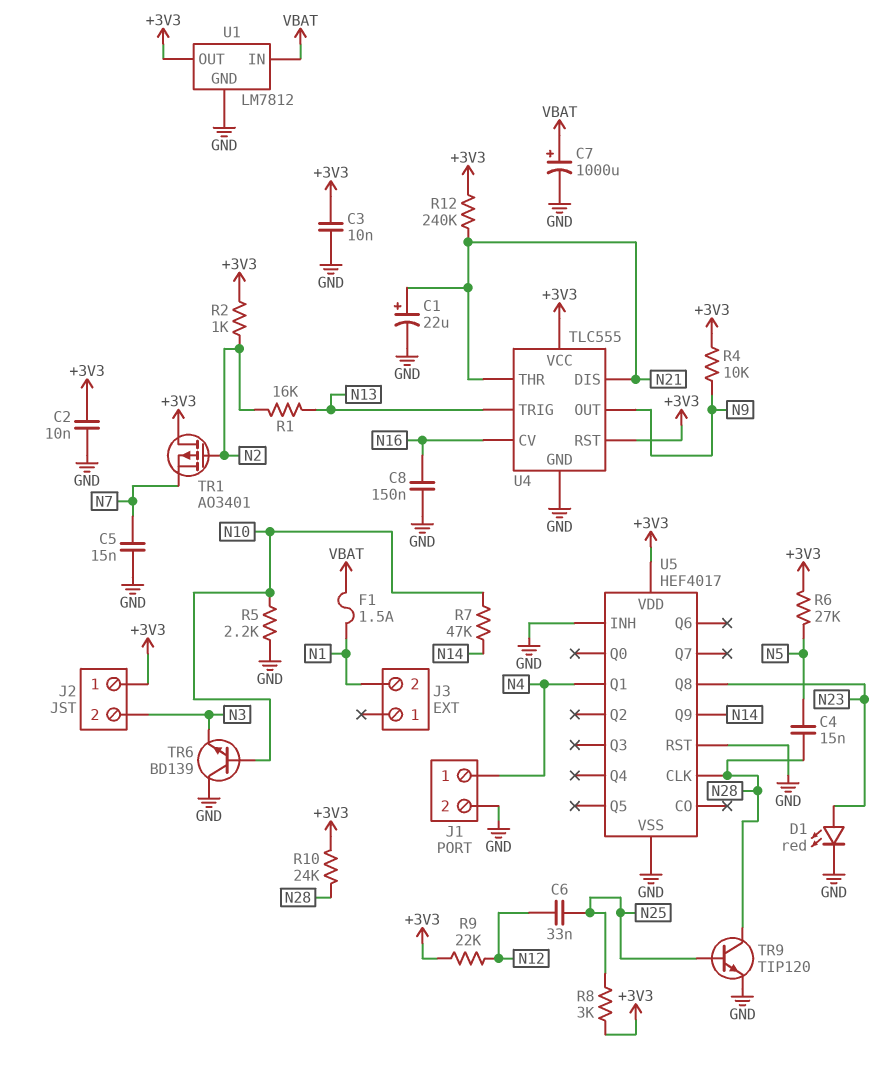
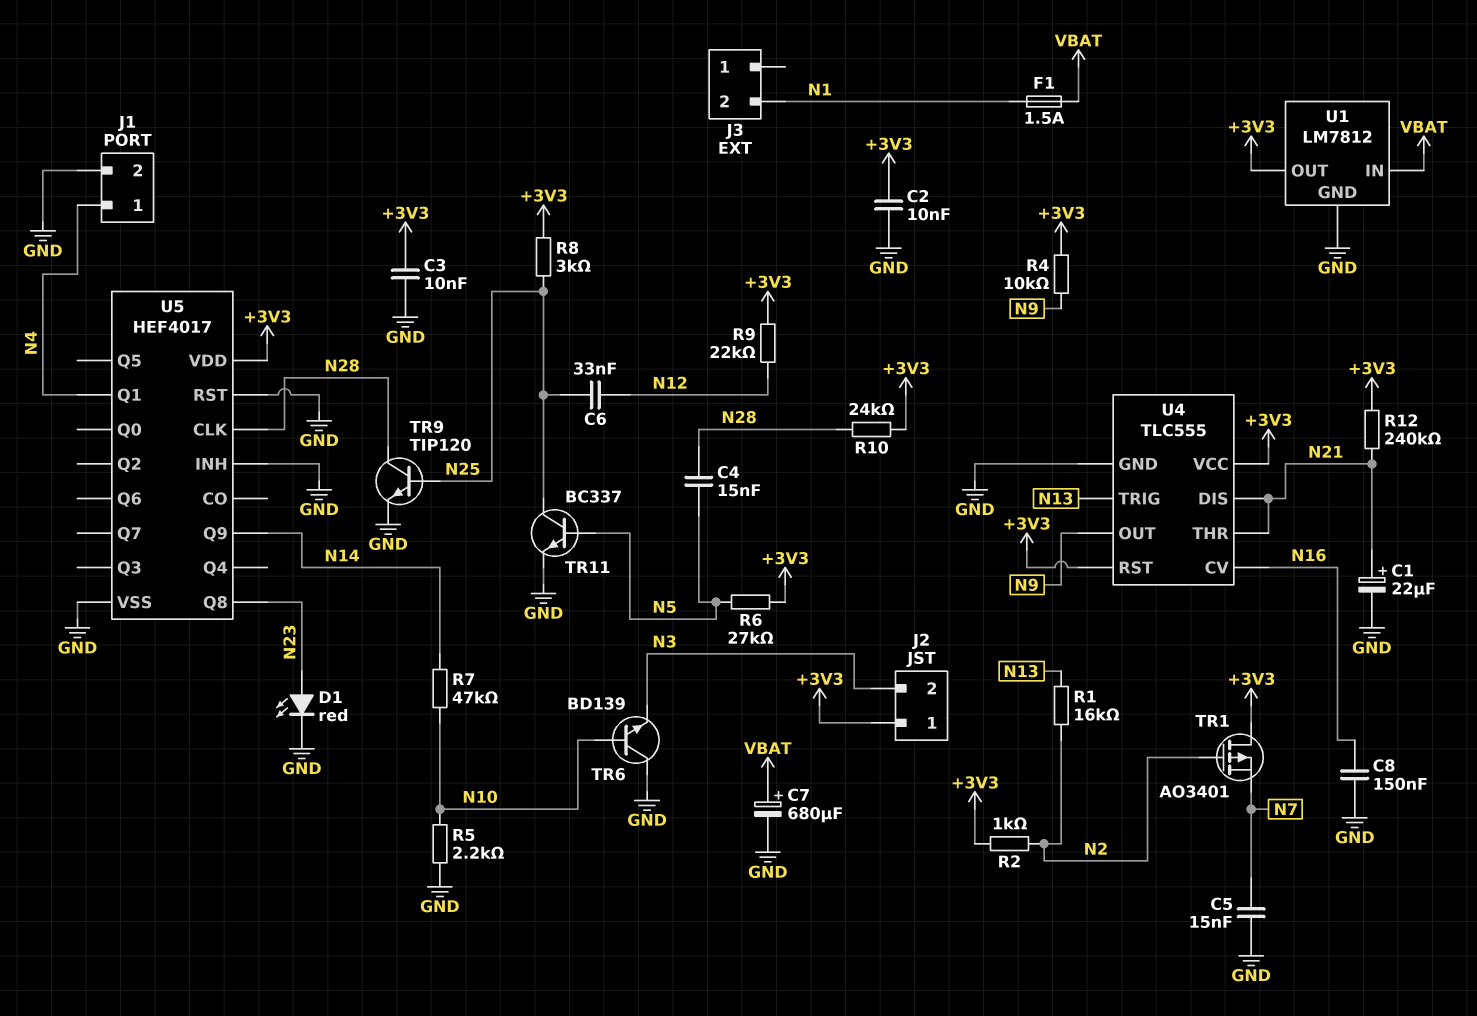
C7: 1000uF (plus VBAT, minus GND) -> 680uF (plus VBAT, minus GND)
TR11: none -> NPN BC337 (B N5, C N25, E GND)

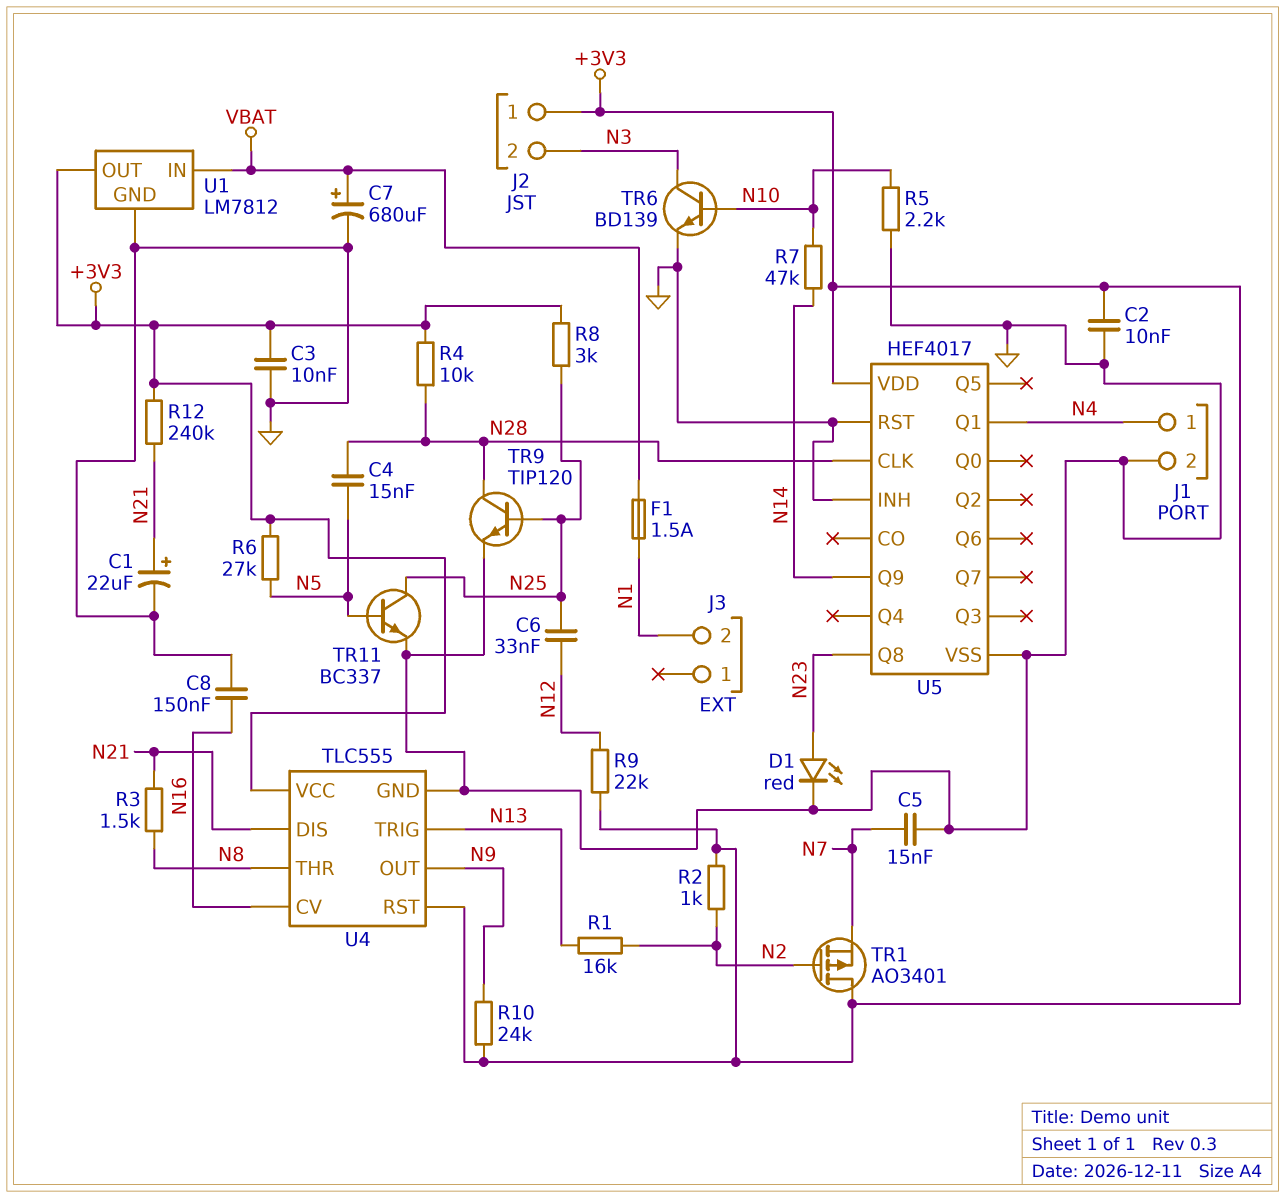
R3: none -> 1.5k (N8, N21)
R4: 10k (+3V3, N9) -> 10k (+3V3, N28)
R10: 24k (+3V3, N28) -> 24k (+3V3, N9)
TR6: NPN BD139 (B N10, C GND, E N3) -> NPN BD139 (B N10, C N3, E GND)
U4 pin THR: N21 -> N8

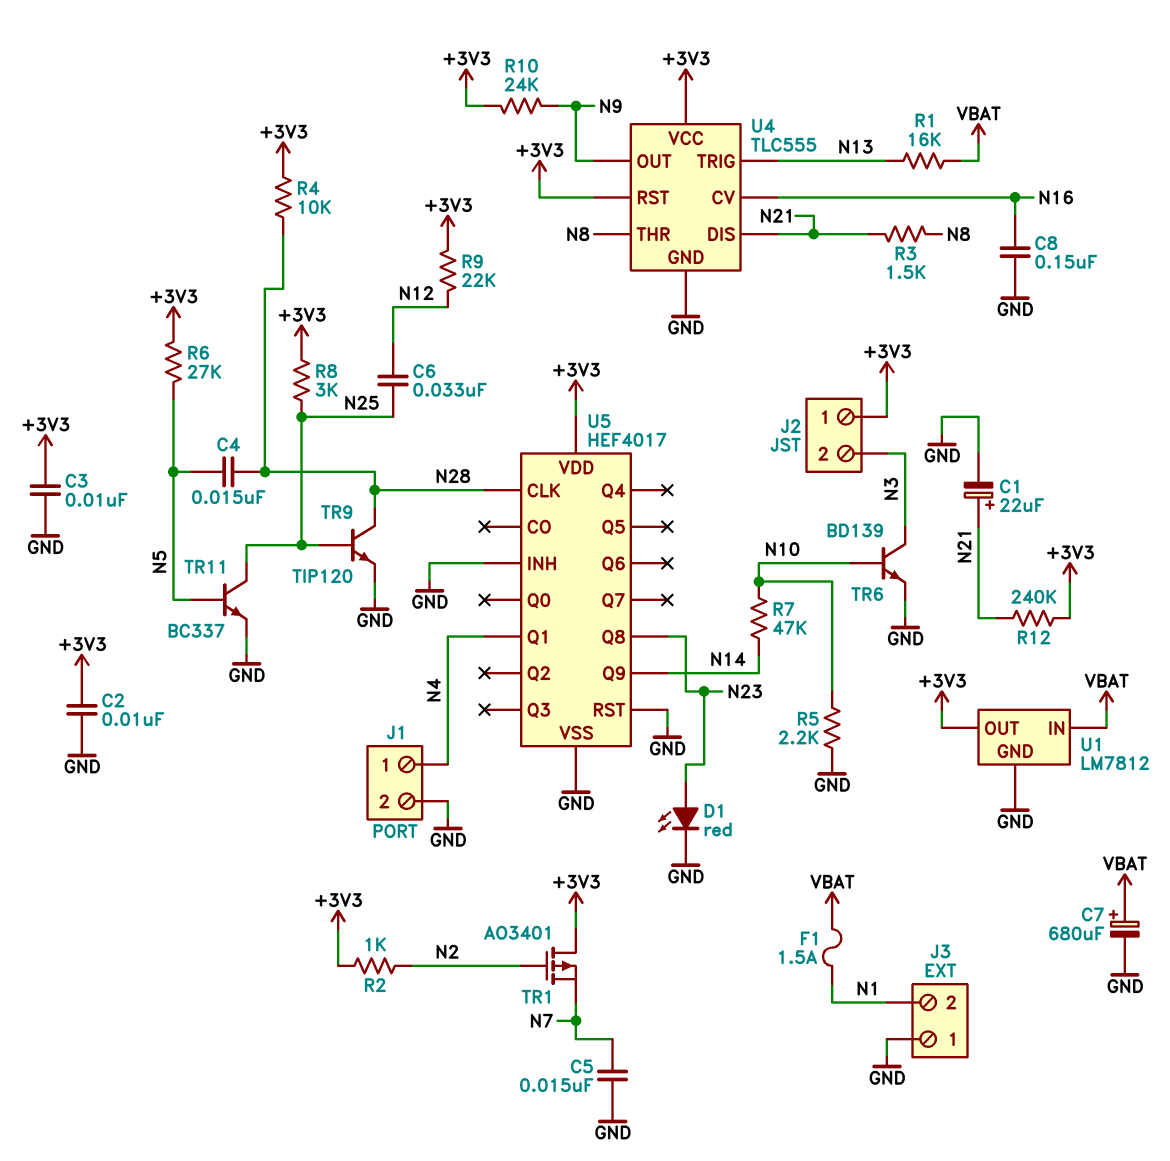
J3 pin 1: none -> GND
R1: 16k (N2, N13) -> 16k (N13, VBAT)

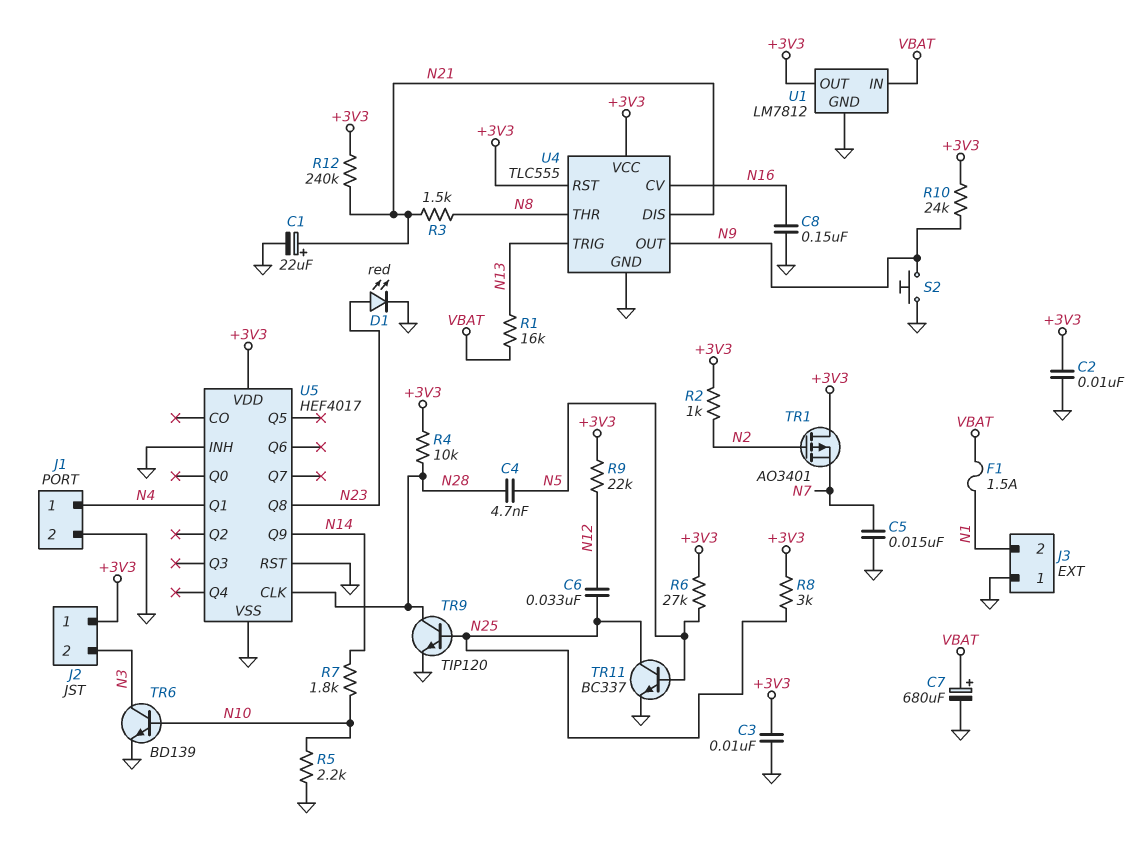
C4: 15nF (N5, N28) -> 4.7nF (N5, N28)
R7: 47k (N10, N14) -> 1.8k (N10, N14)
S2: none -> button (GND, N9)

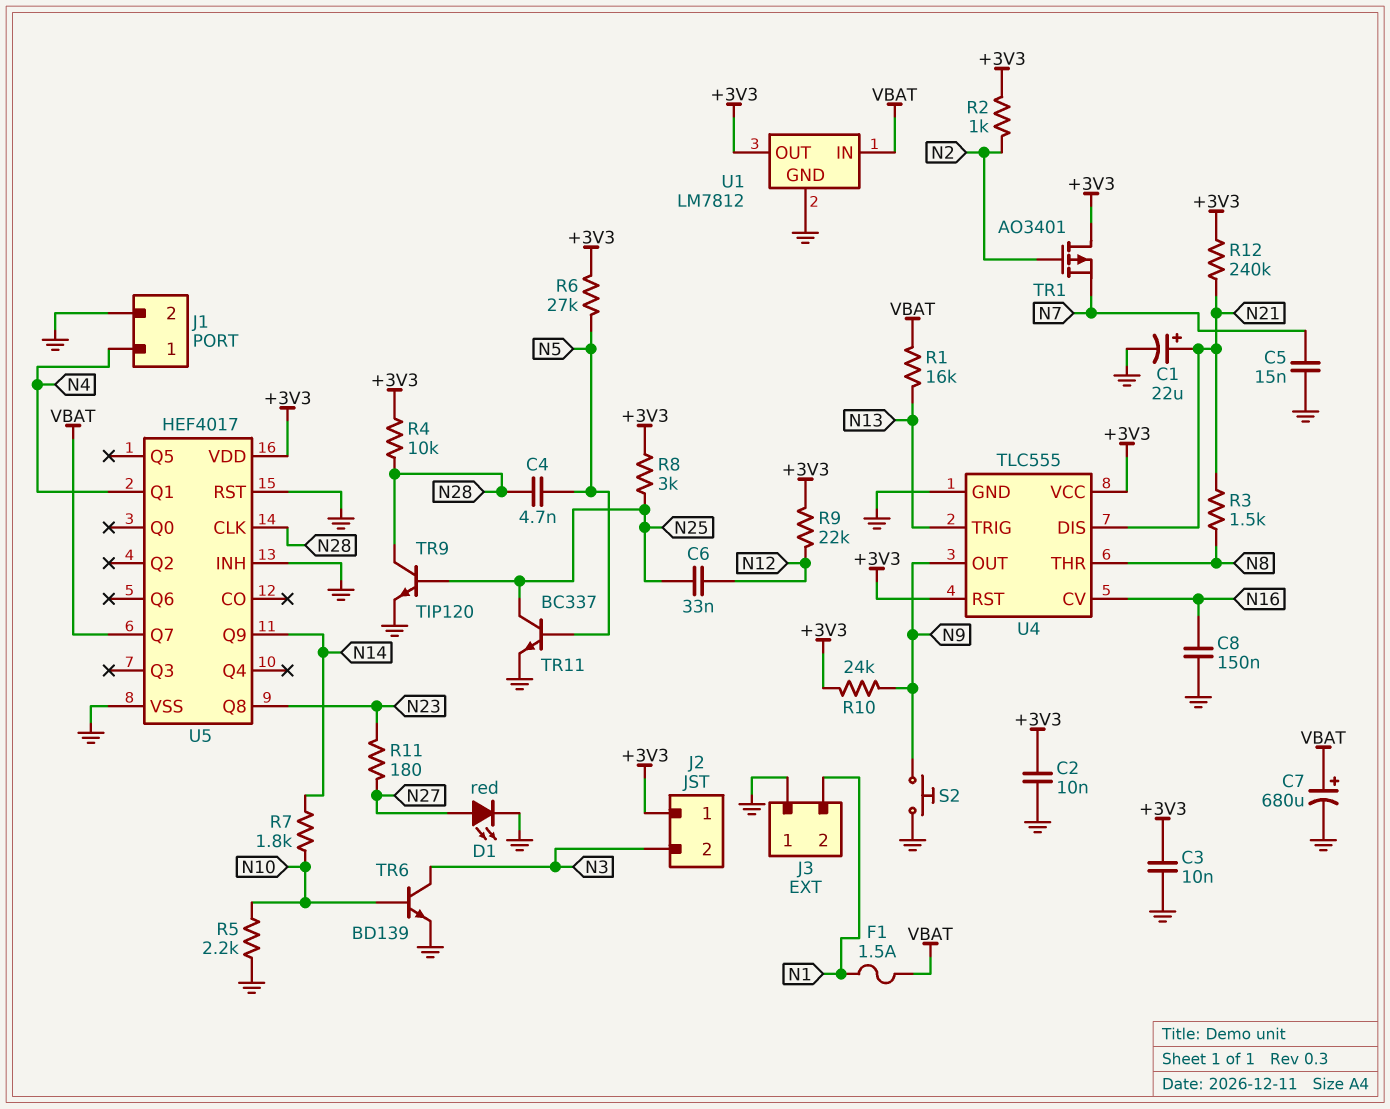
D1: LED red (A N23, K GND) -> LED red (A N27, K GND)
R11: none -> 180 (N23, N27)
U5 pin Q7: none -> VBAT

